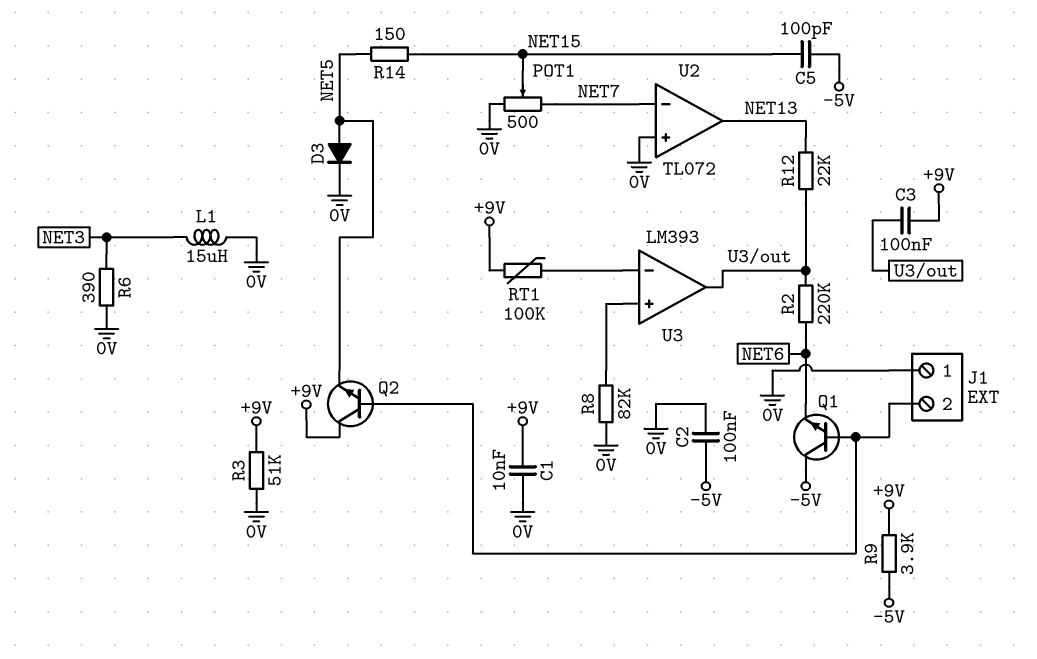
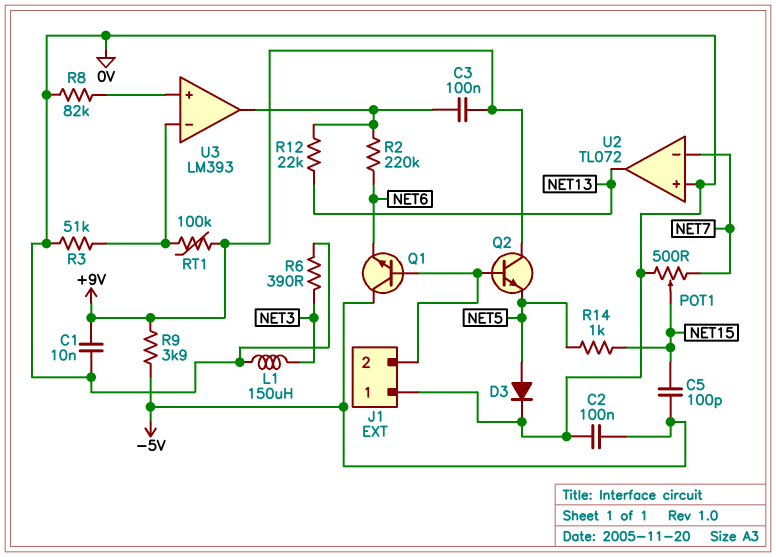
L1: 15uH (0V, NET3) -> 150uH (0V, NET3)
R3: 51k (+9V, 0V) -> 51k (0V, U3/in-)
R14: 150 (NET5, NET15) -> 1k (NET5, NET15)

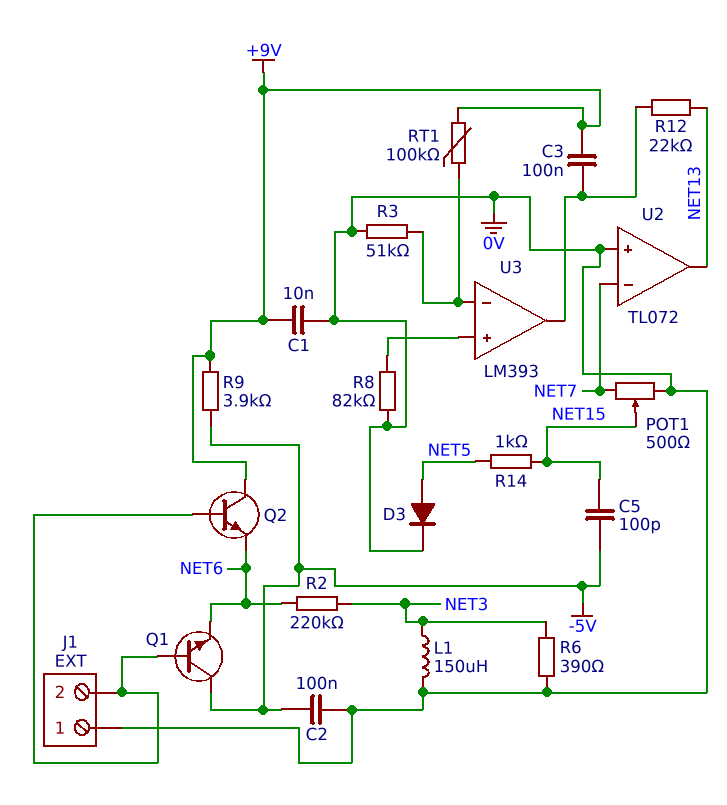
Q2: NPN (B J1/2, C +9V, E NET5) -> NPN (B J1/2, C +9V, E NET6)
R2: 220k (NET6, U3/out) -> 220k (NET3, NET6)

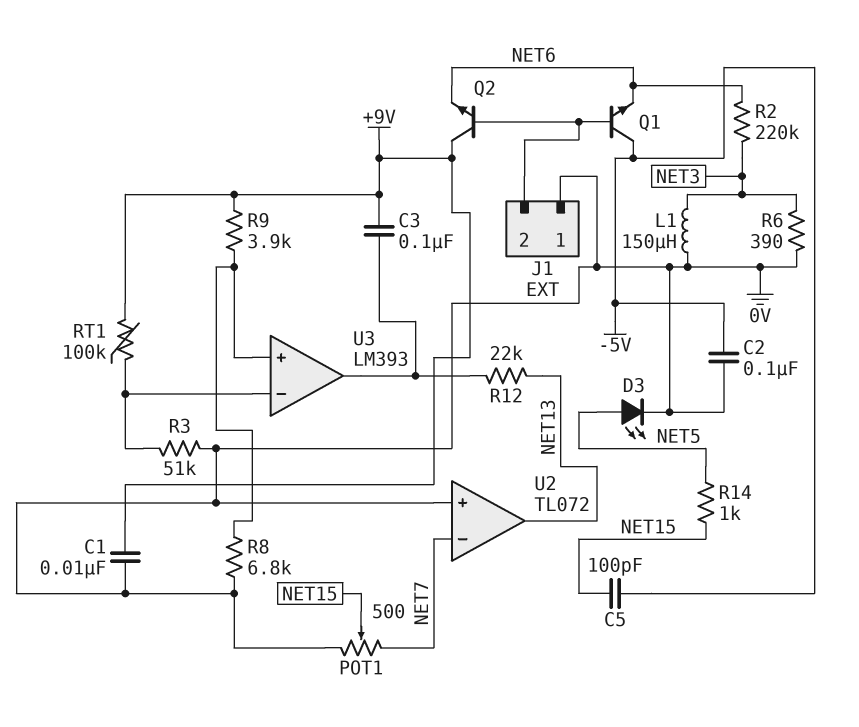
D3: diode (A NET5, K 0V) -> LED (A NET5, K 0V)
R8: 82k (0V, U3/in+) -> 6.8k (0V, U3/in+)
R9: 3.9k (+9V, -5V) -> 3.9k (+9V, U3/in+)

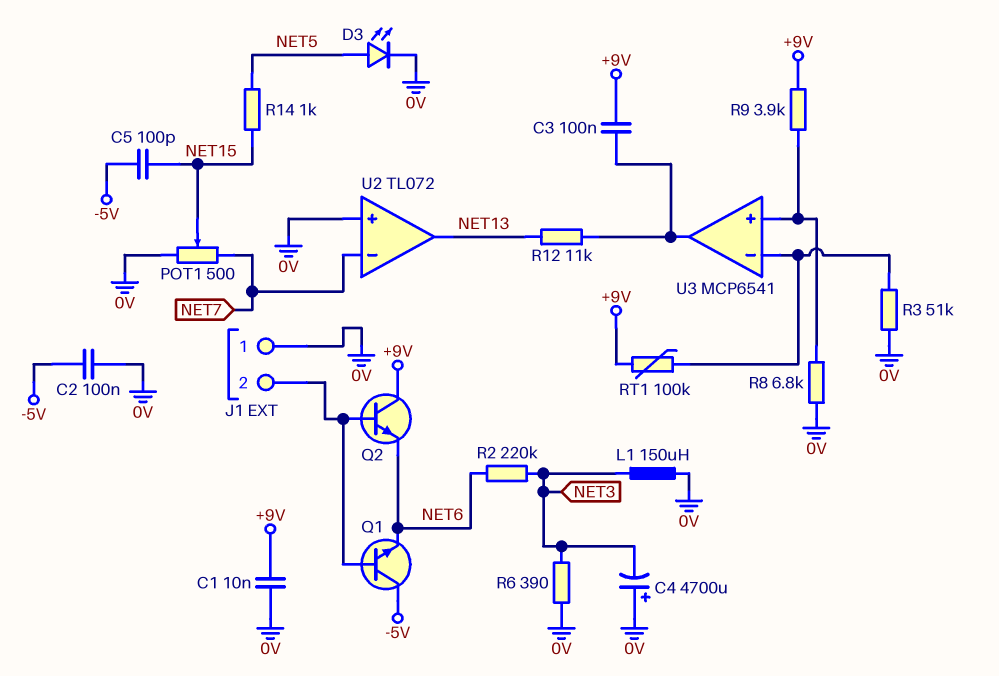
C4: none -> 4700uF (plus 0V, minus NET3)
R12: 22k (NET13, U3/out) -> 11k (NET13, U3/out)
U3: LM393 -> MCP6541

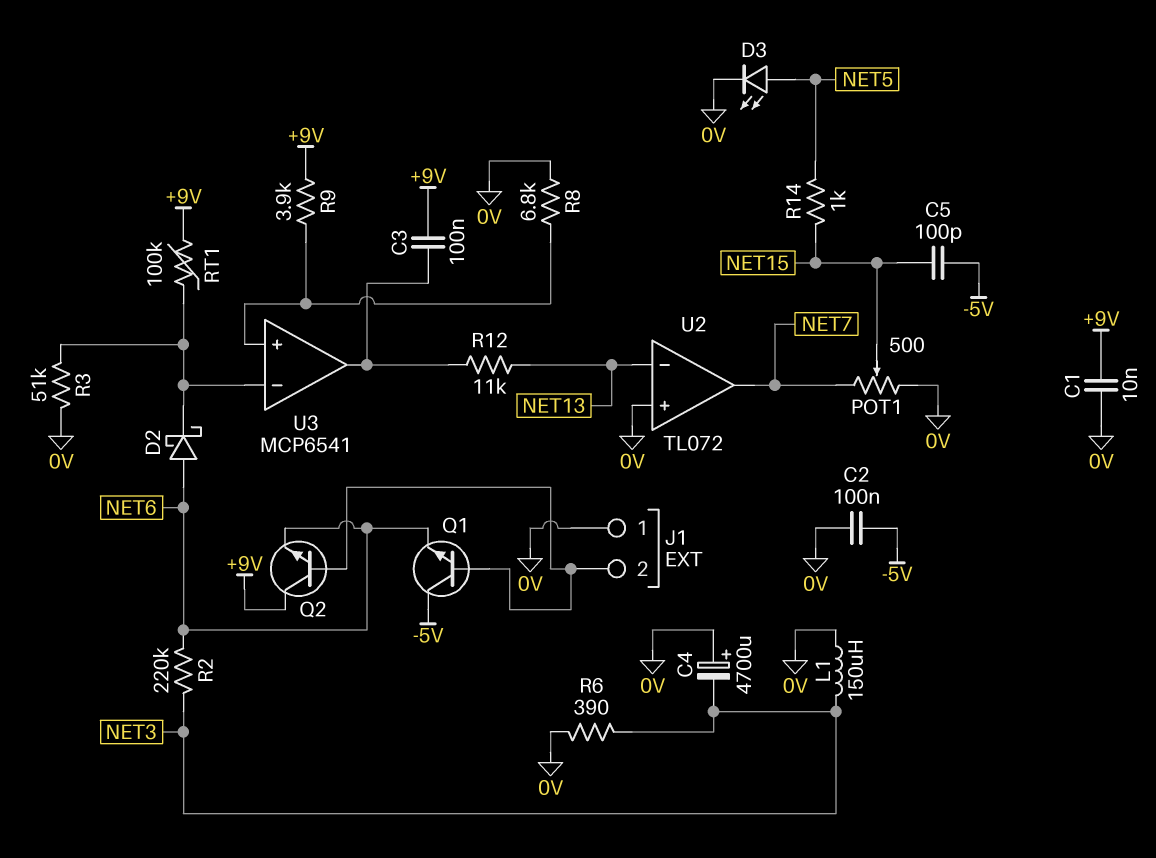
D2: none -> schottky (A NET6, K U3/in-)
U2 pin in-: NET7 -> NET13
U2 pin out: NET13 -> NET7

